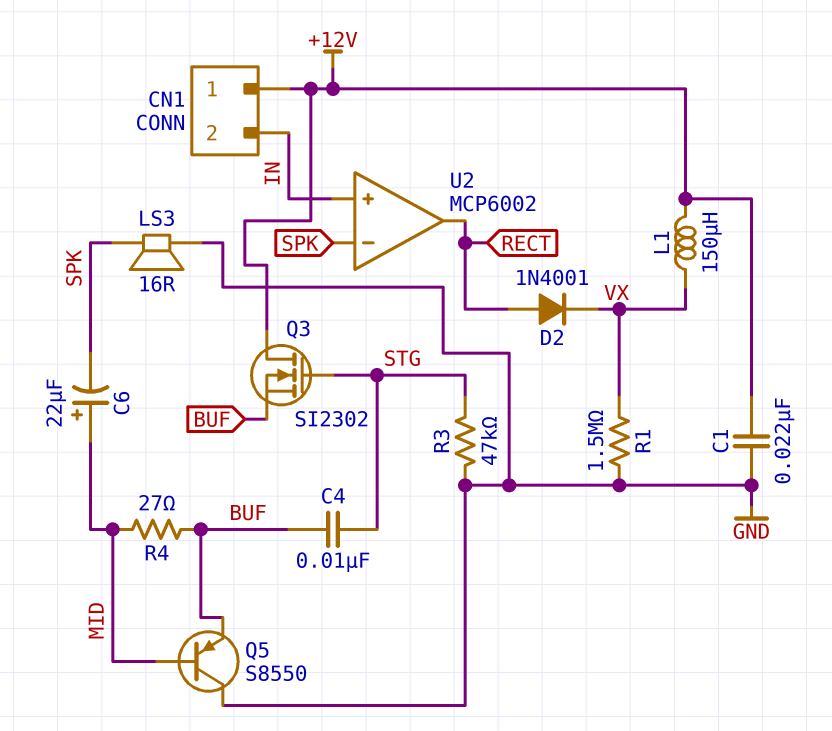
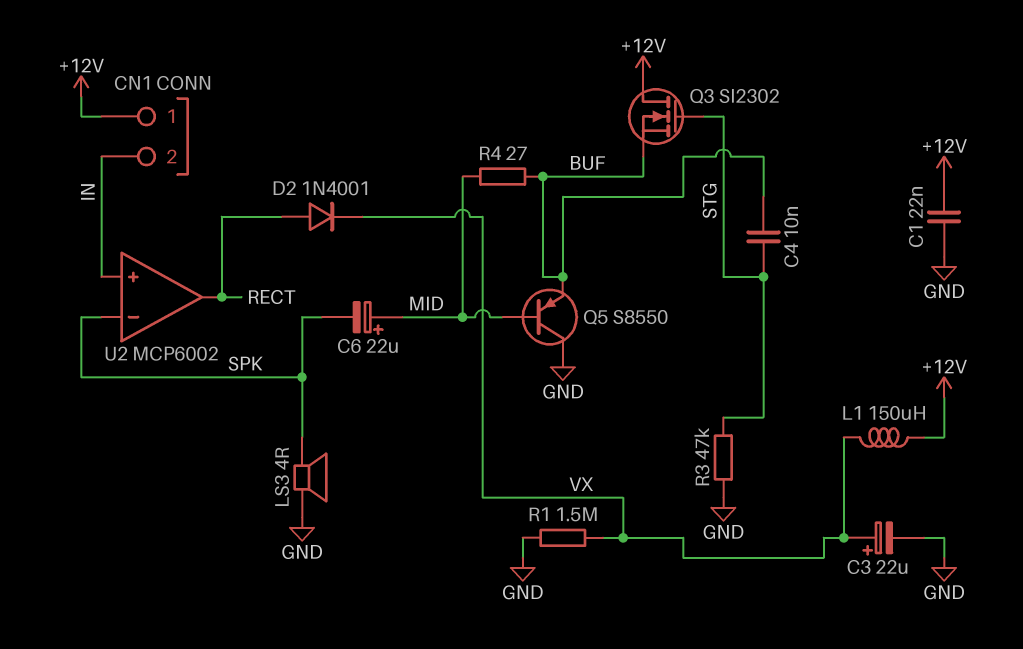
C3: none -> 22uF (plus VX, minus GND)
LS3: speaker 16R (GND, SPK) -> speaker 4R (GND, SPK)

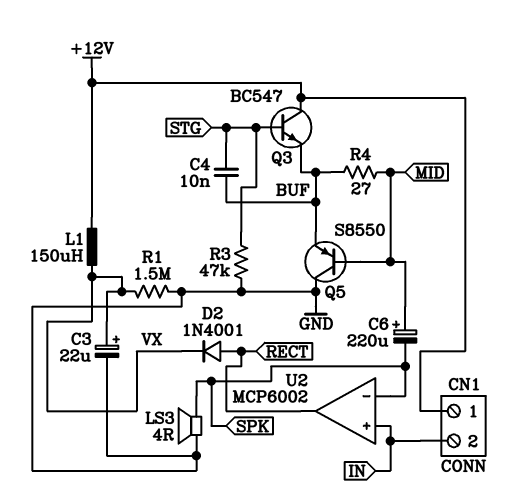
C1: 22nF (+12V, GND) -> none
C6: 22uF (plus MID, minus SPK) -> 220uF (plus MID, minus SPK)
Q3: NMOS SI2302 (G STG, D +12V, S BUF) -> NPN BC547 (B STG, C +12V, E BUF)

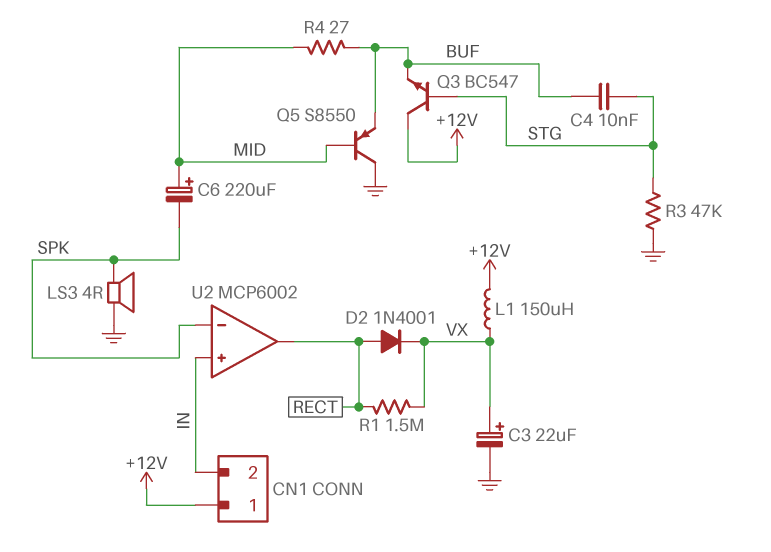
R1: 1.5M (GND, VX) -> 1.5M (RECT, VX)

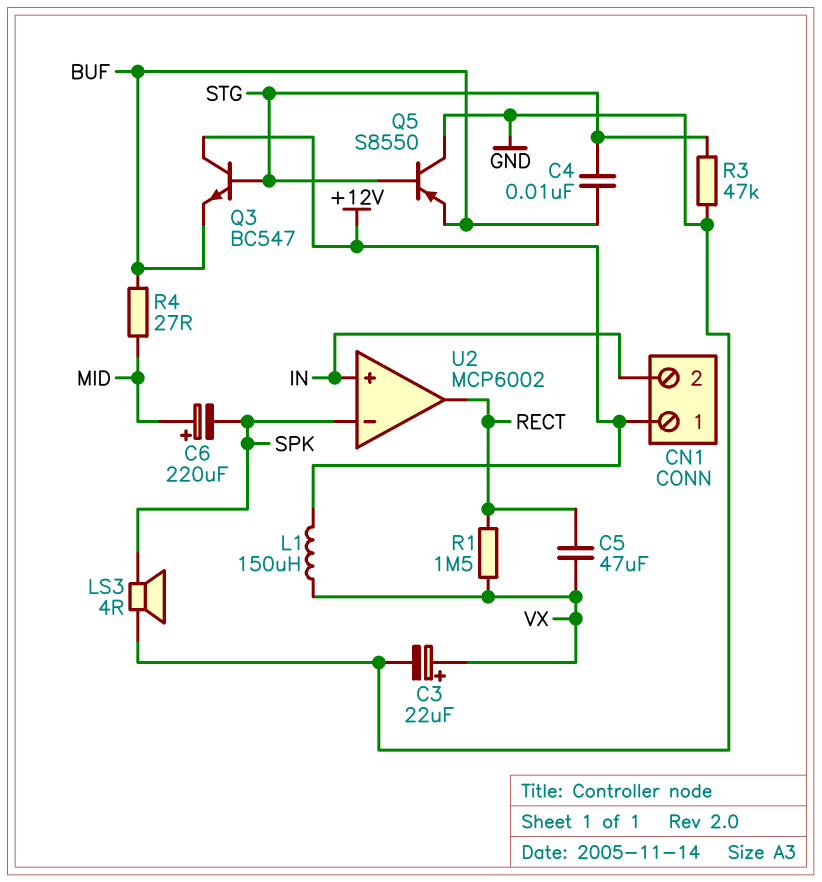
C5: none -> 47uF (RECT, VX)
D2: diode 1N4001 (A RECT, K VX) -> none
Q5: PNP S8550 (B MID, C GND, E BUF) -> PNP S8550 (B STG, C GND, E BUF)

